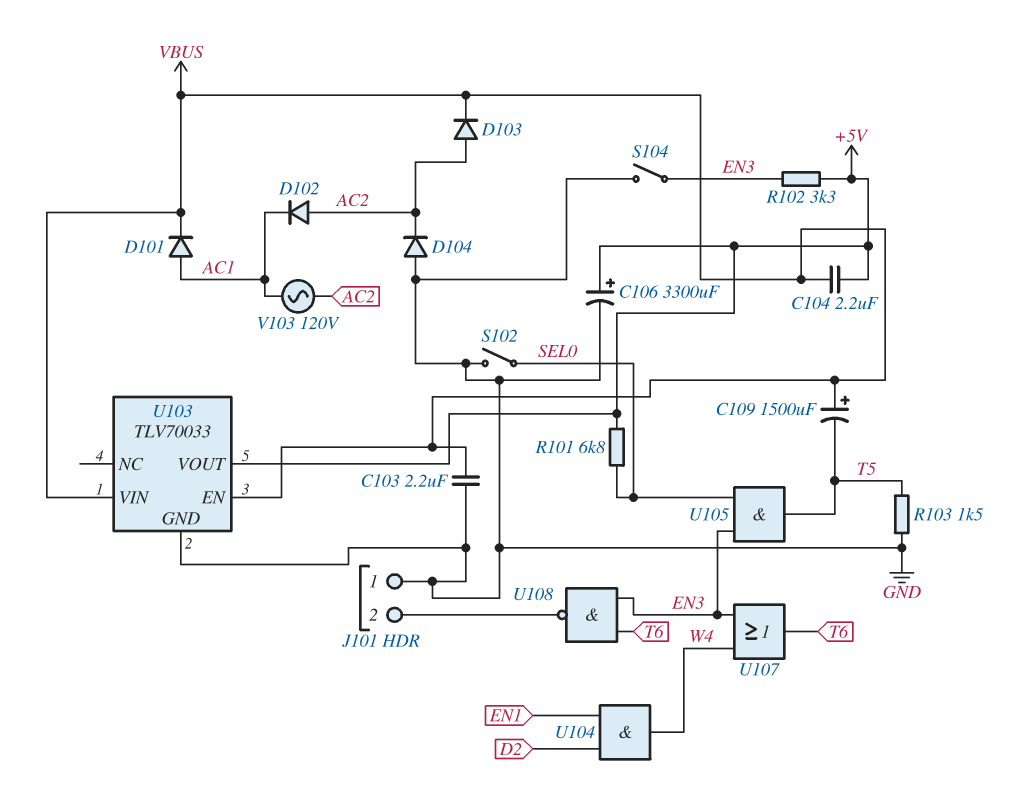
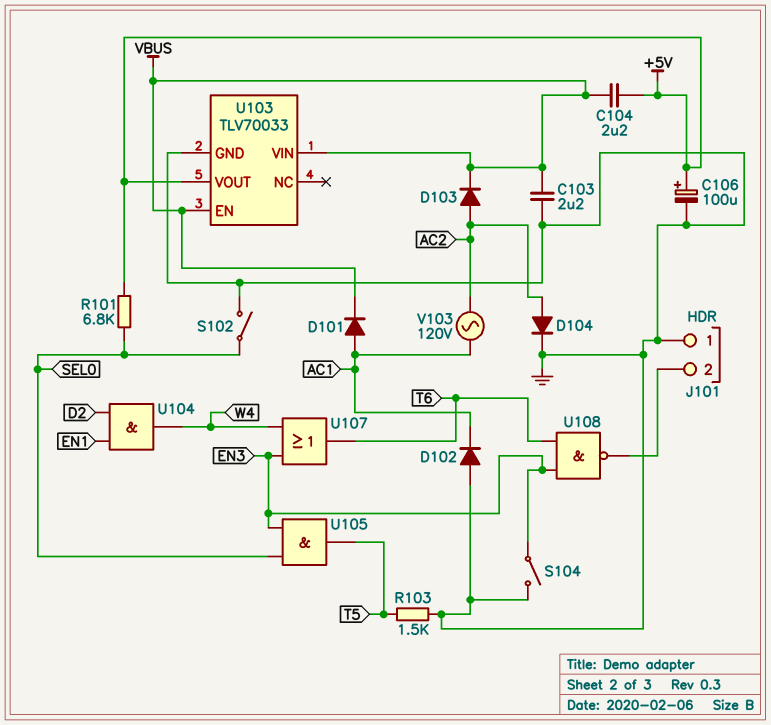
C106: 3300uF (plus +5V, minus GND) -> 100uF (plus +5V, minus GND)
C109: 1500uF (plus VBUS, minus T5) -> none
D102: diode (A AC2, K AC1) -> diode (A GND, K AC1)
D104: diode (A GND, K AC2) -> diode (A AC2, K GND)
R102: 3.3k (+5V, EN3) -> none

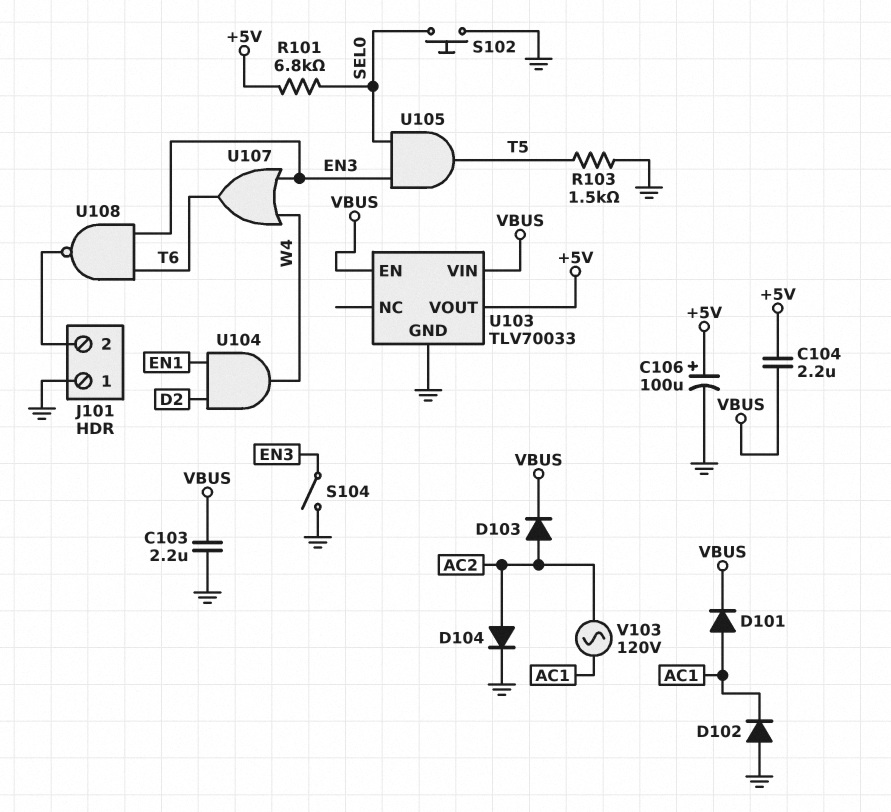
S102: switch (GND, SEL0) -> button (GND, SEL0)

